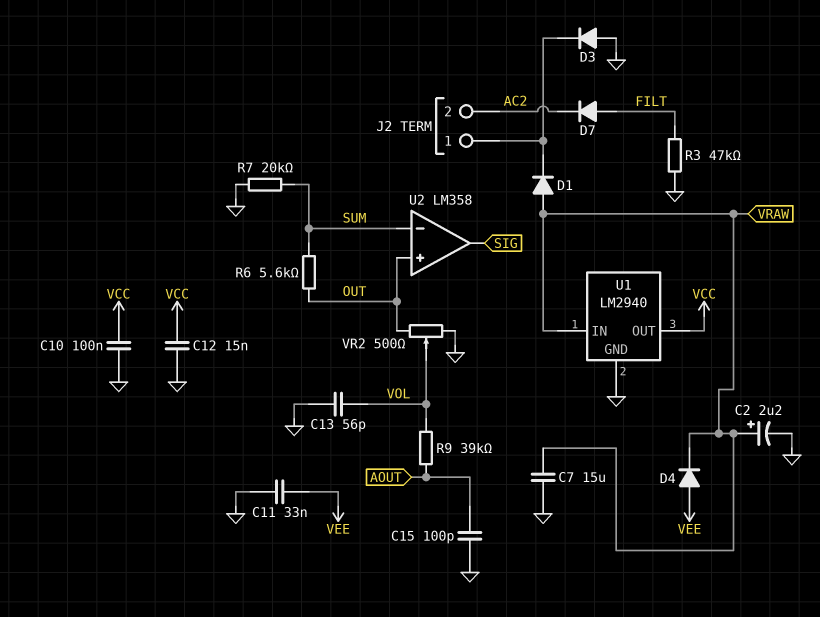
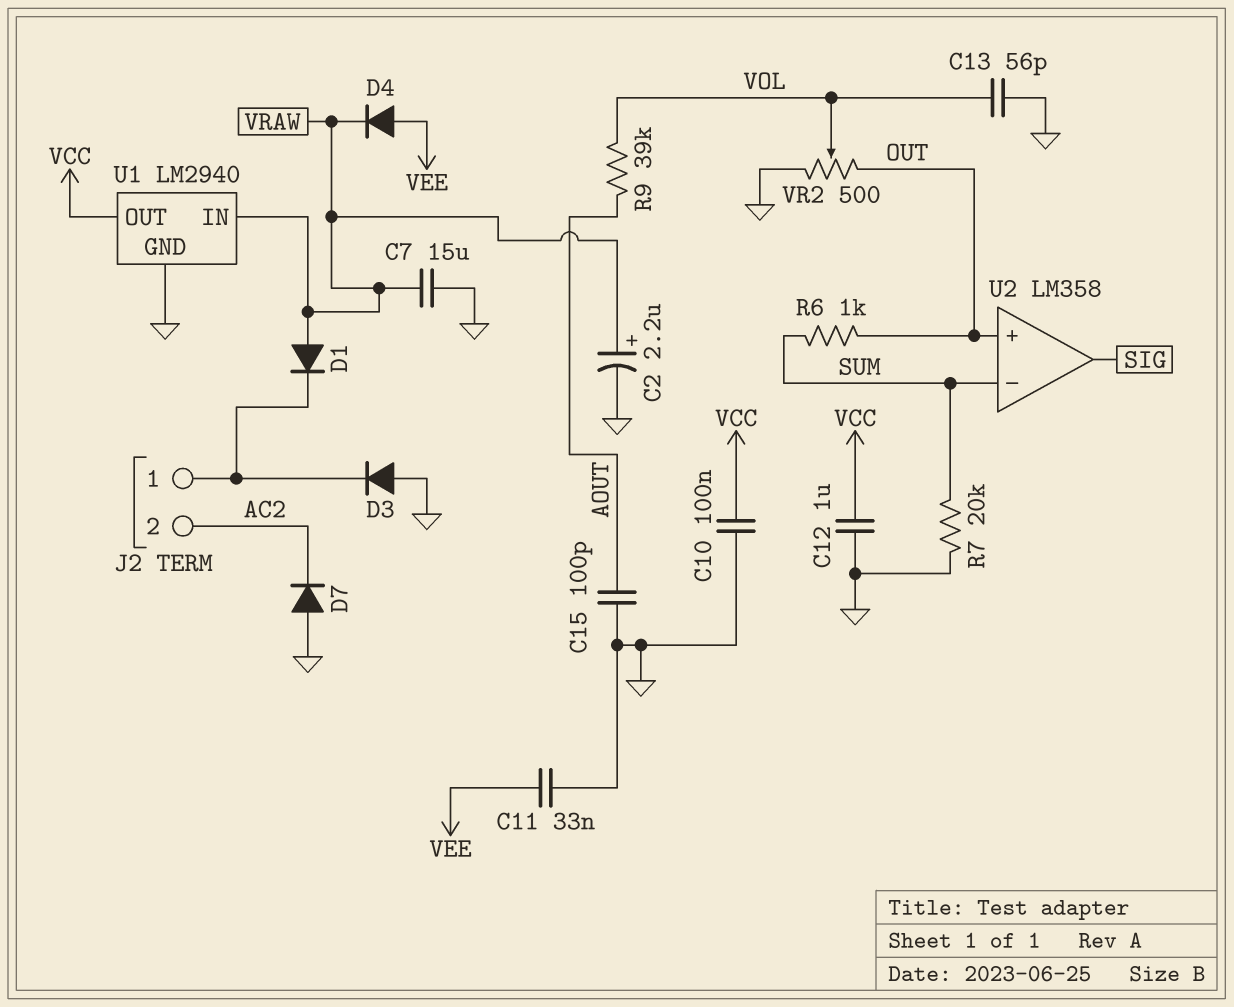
C12: 15nF (GND, VCC) -> 1uF (GND, VCC)
D7: diode (A FILT, K AC2) -> diode (A GND, K AC2)
R3: 47k (FILT, GND) -> none
R6: 5.6k (OUT, SUM) -> 1k (OUT, SUM)

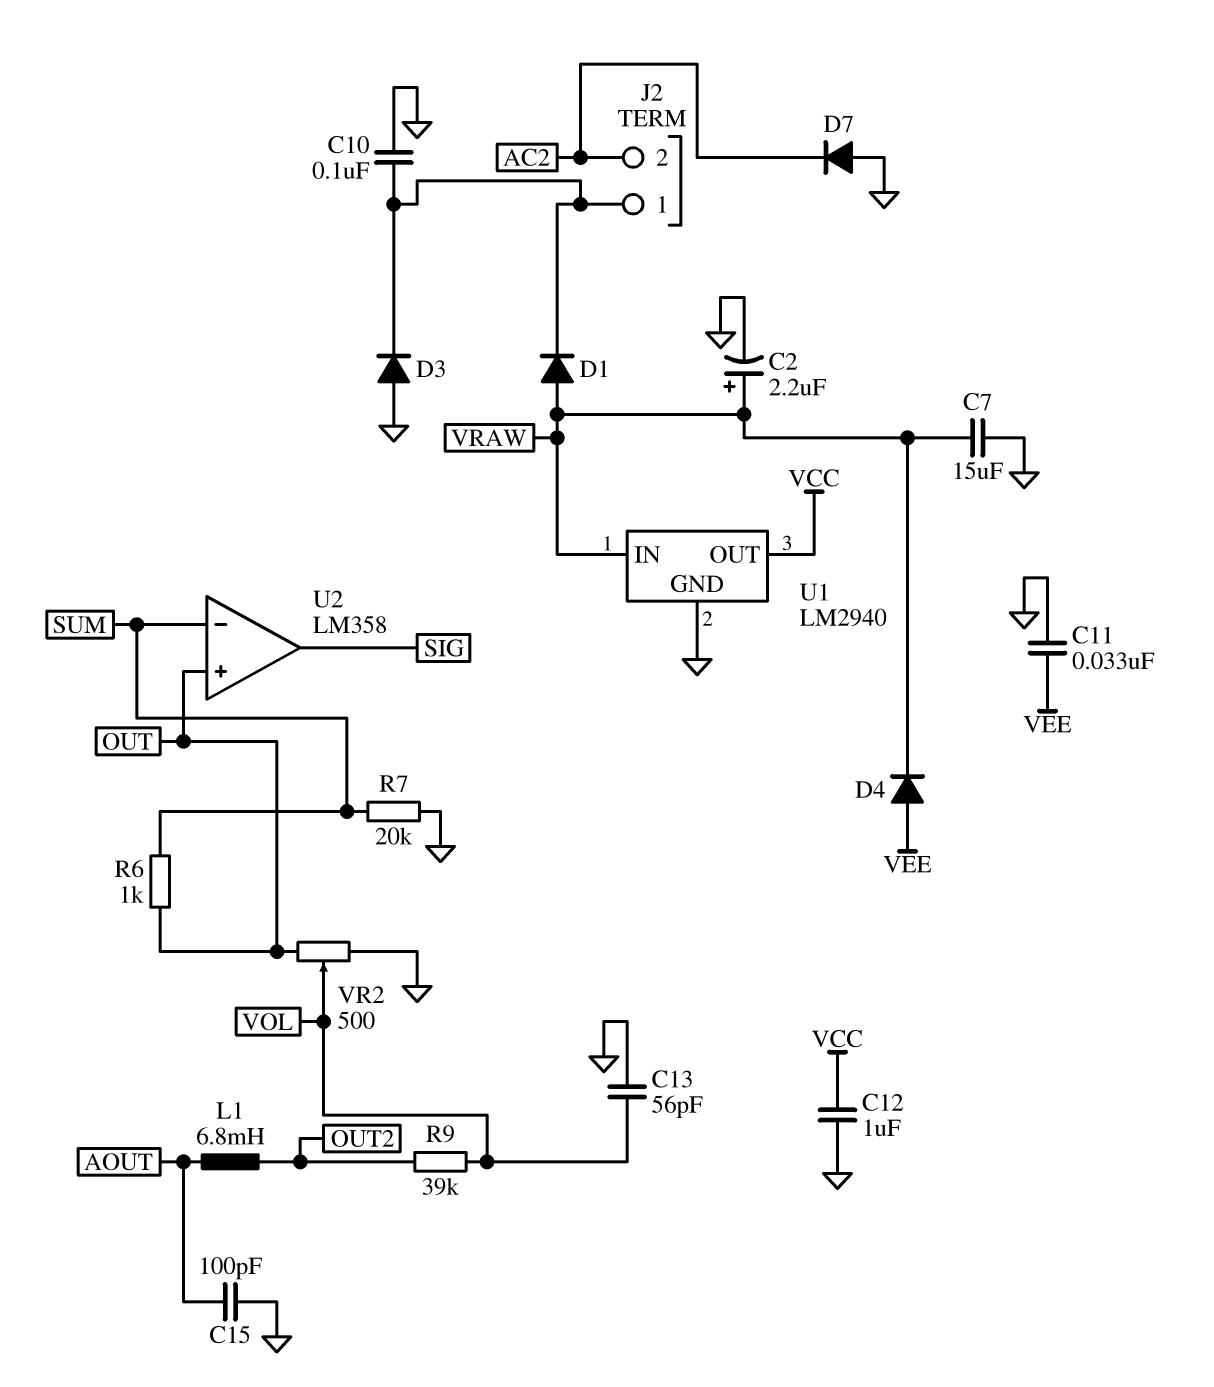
C10: 100nF (GND, VCC) -> 100nF (GND, J2/1)
L1: none -> 6.8mH (AOUT, OUT2)
R9: 39k (AOUT, VOL) -> 39k (OUT2, VOL)

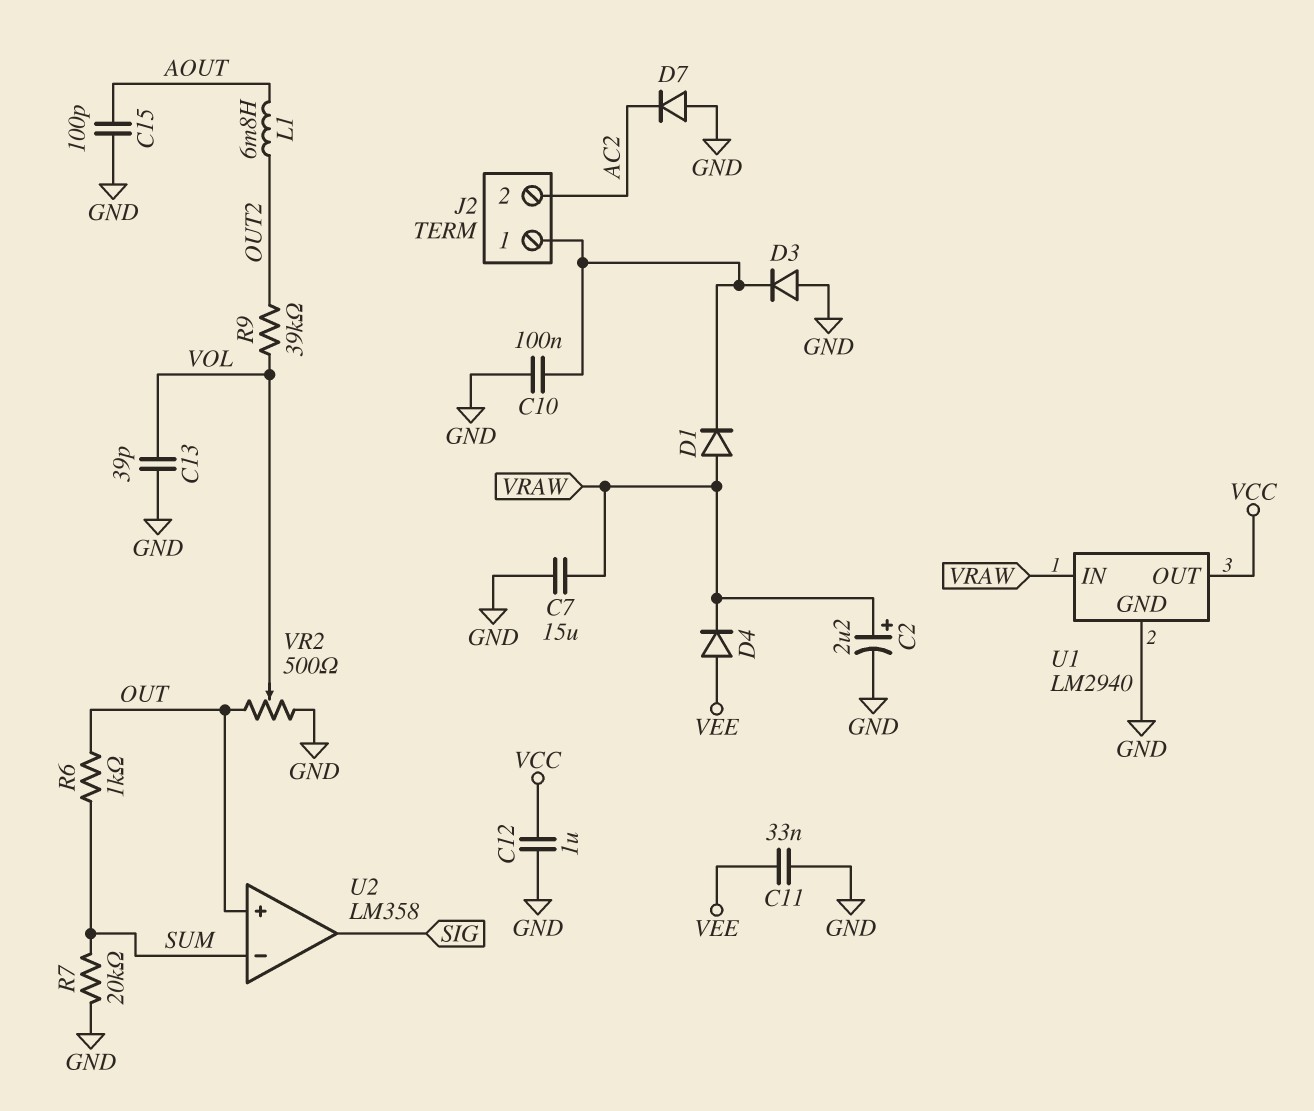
C13: 56pF (GND, VOL) -> 39pF (GND, VOL)

